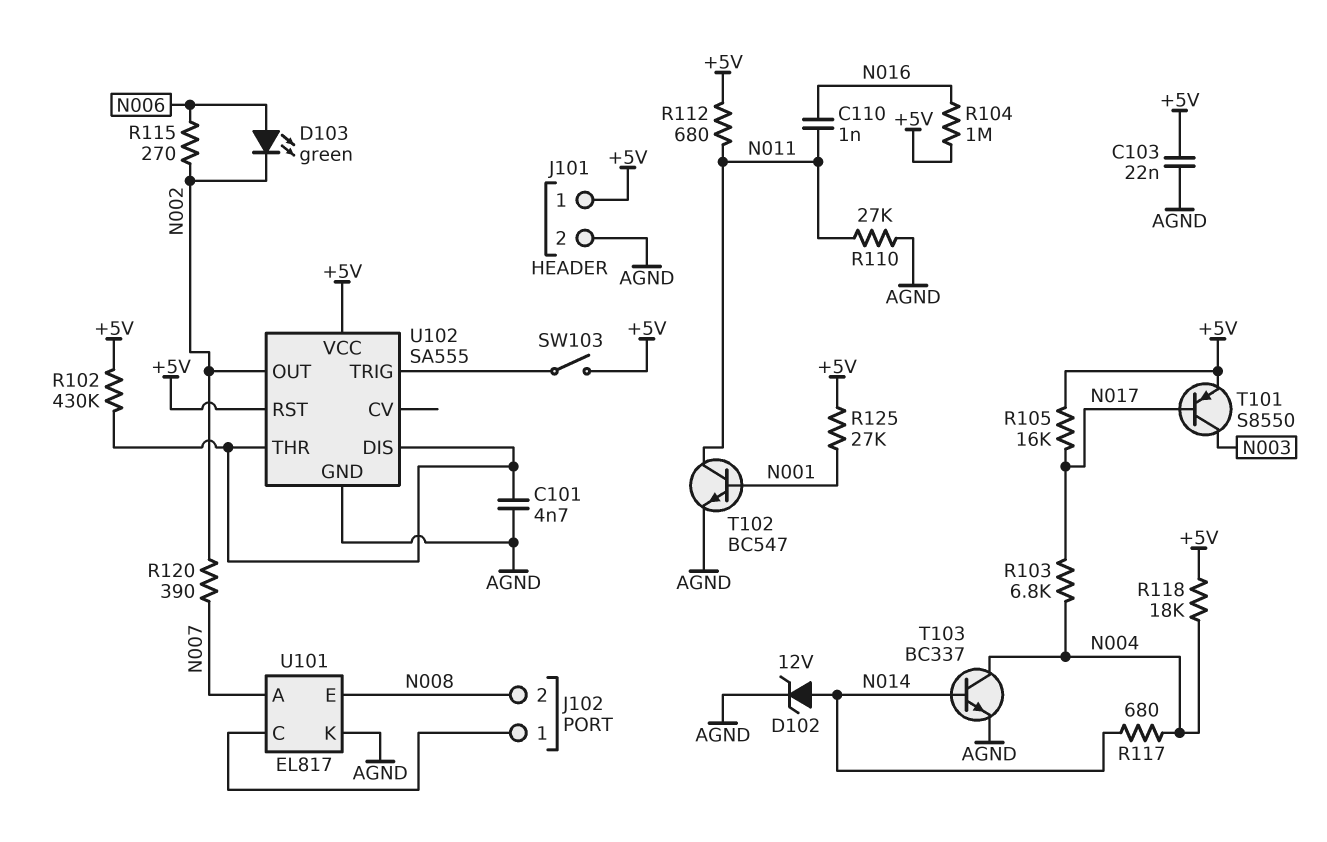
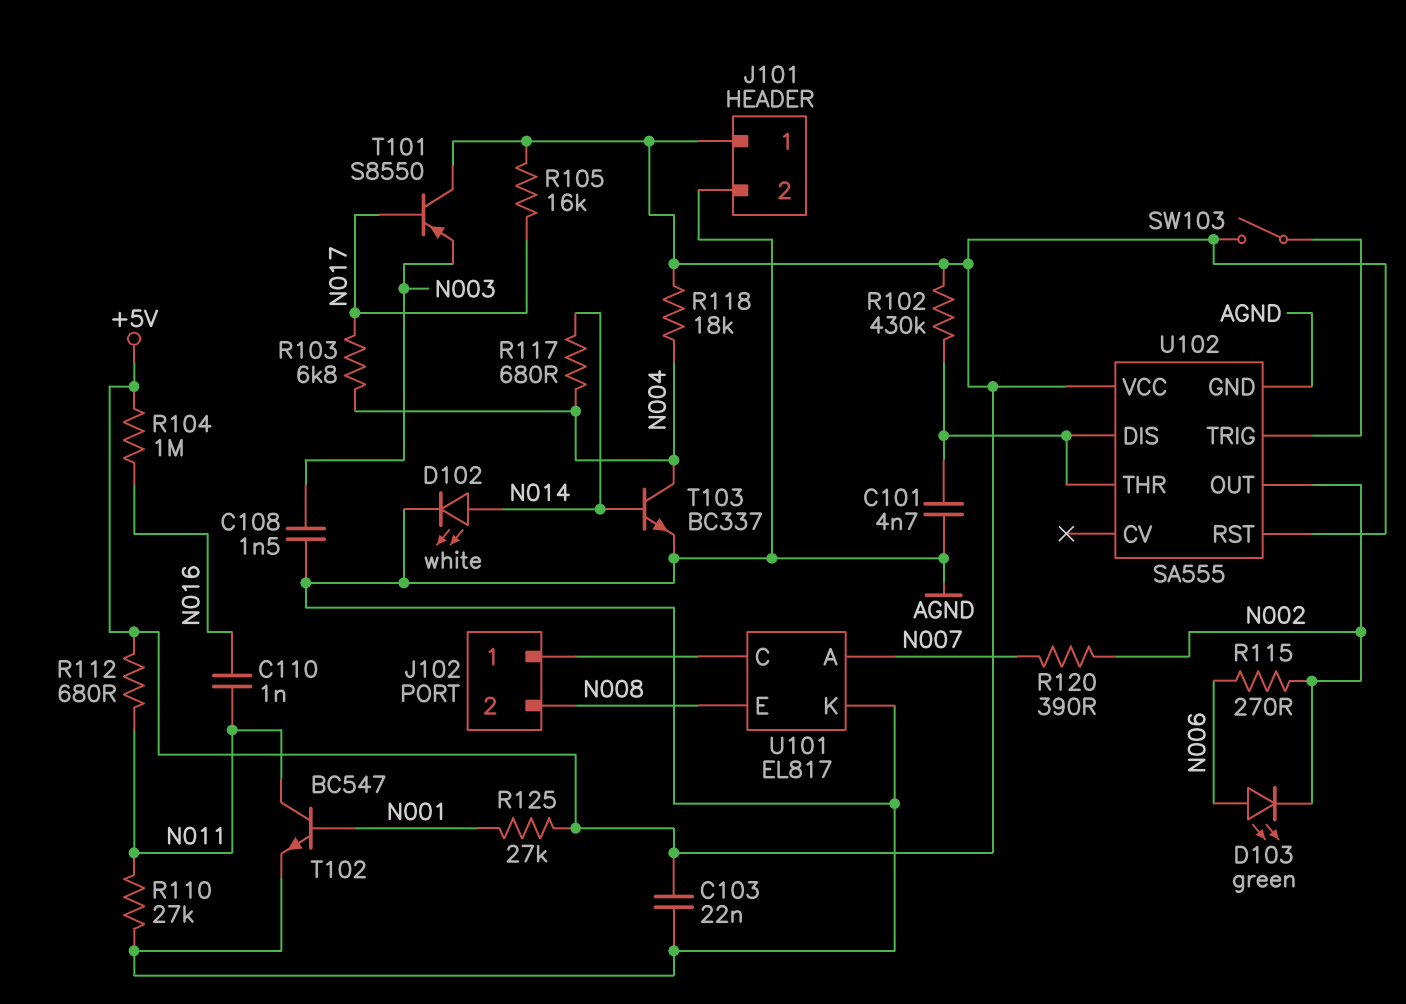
C108: none -> 1.5nF (AGND, N003)
D102: zener 12V (A N014, K AGND) -> LED white (A N014, K AGND)
T101: PNP S8550 (B N017, C N003, E +5V) -> PNP S8550 (B N017, C +5V, E N003)

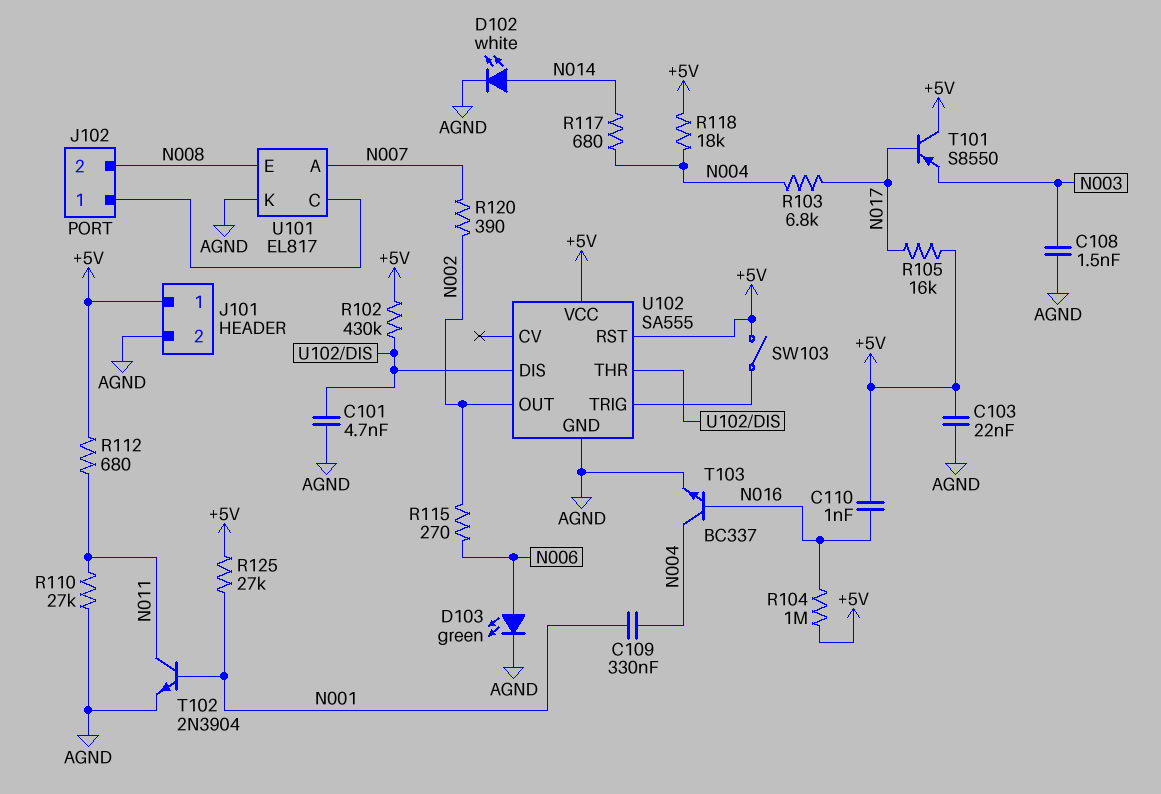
C109: none -> 330nF (N001, N004)
C110: 1nF (N011, N016) -> 1nF (+5V, N016)
D103: LED green (A N006, K N002) -> LED green (A N006, K AGND)
T102: NPN BC547 (B N001, C N011, E AGND) -> NPN 2N3904 (B N001, C N011, E AGND)
T103: NPN BC337 (B N014, C N004, E AGND) -> NPN BC337 (B N016, C N004, E AGND)

